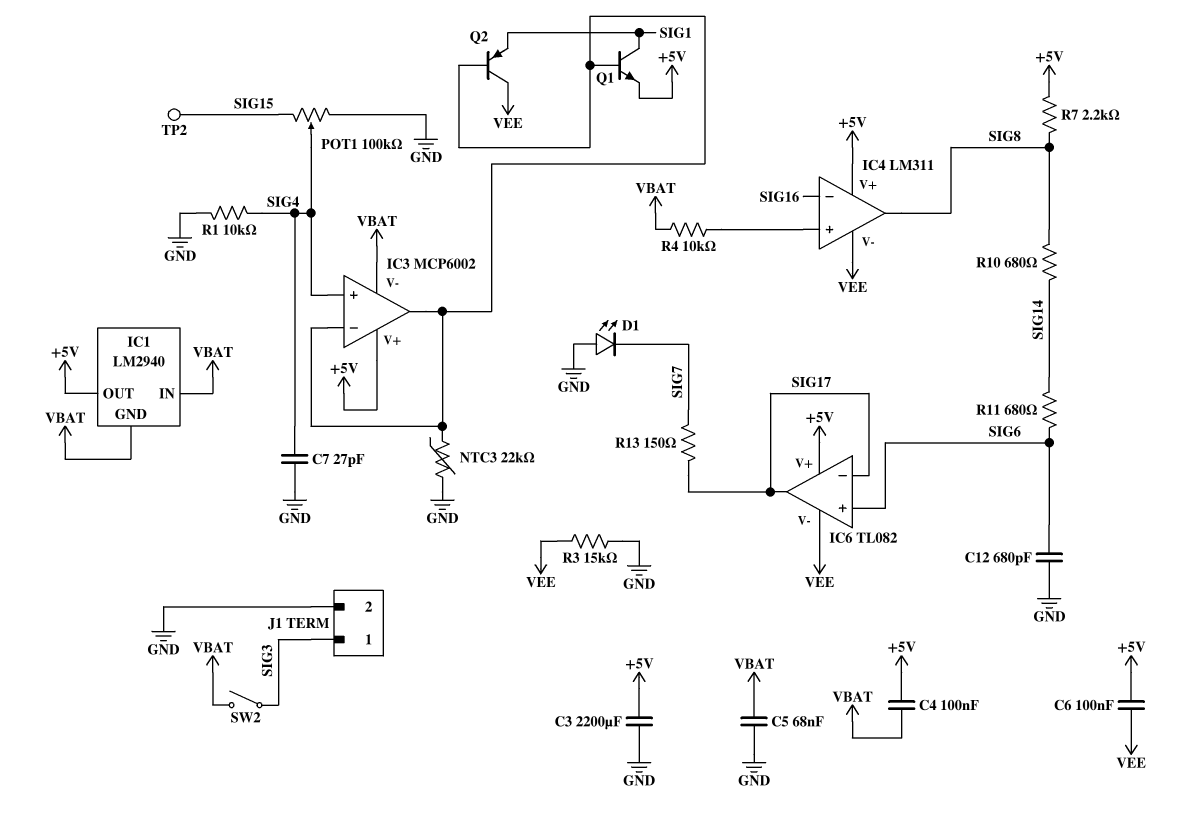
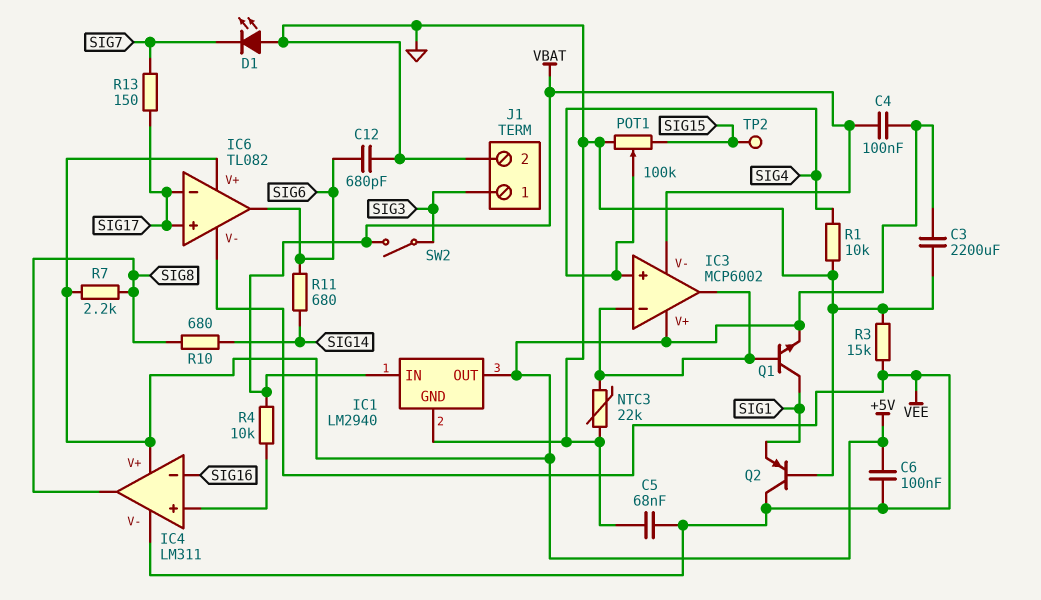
C5: 68nF (GND, VBAT) -> 68nF (GND, VEE)
C7: 27pF (GND, SIG4) -> none
IC1 pin GND: VBAT -> GND
IC6 pin in+: SIG6 -> SIG17
IC6 pin out: SIG17 -> SIG6
Q2: PNP (B IC3/in-, C VEE, E SIG1) -> PNP (B GND, C VEE, E SIG1)

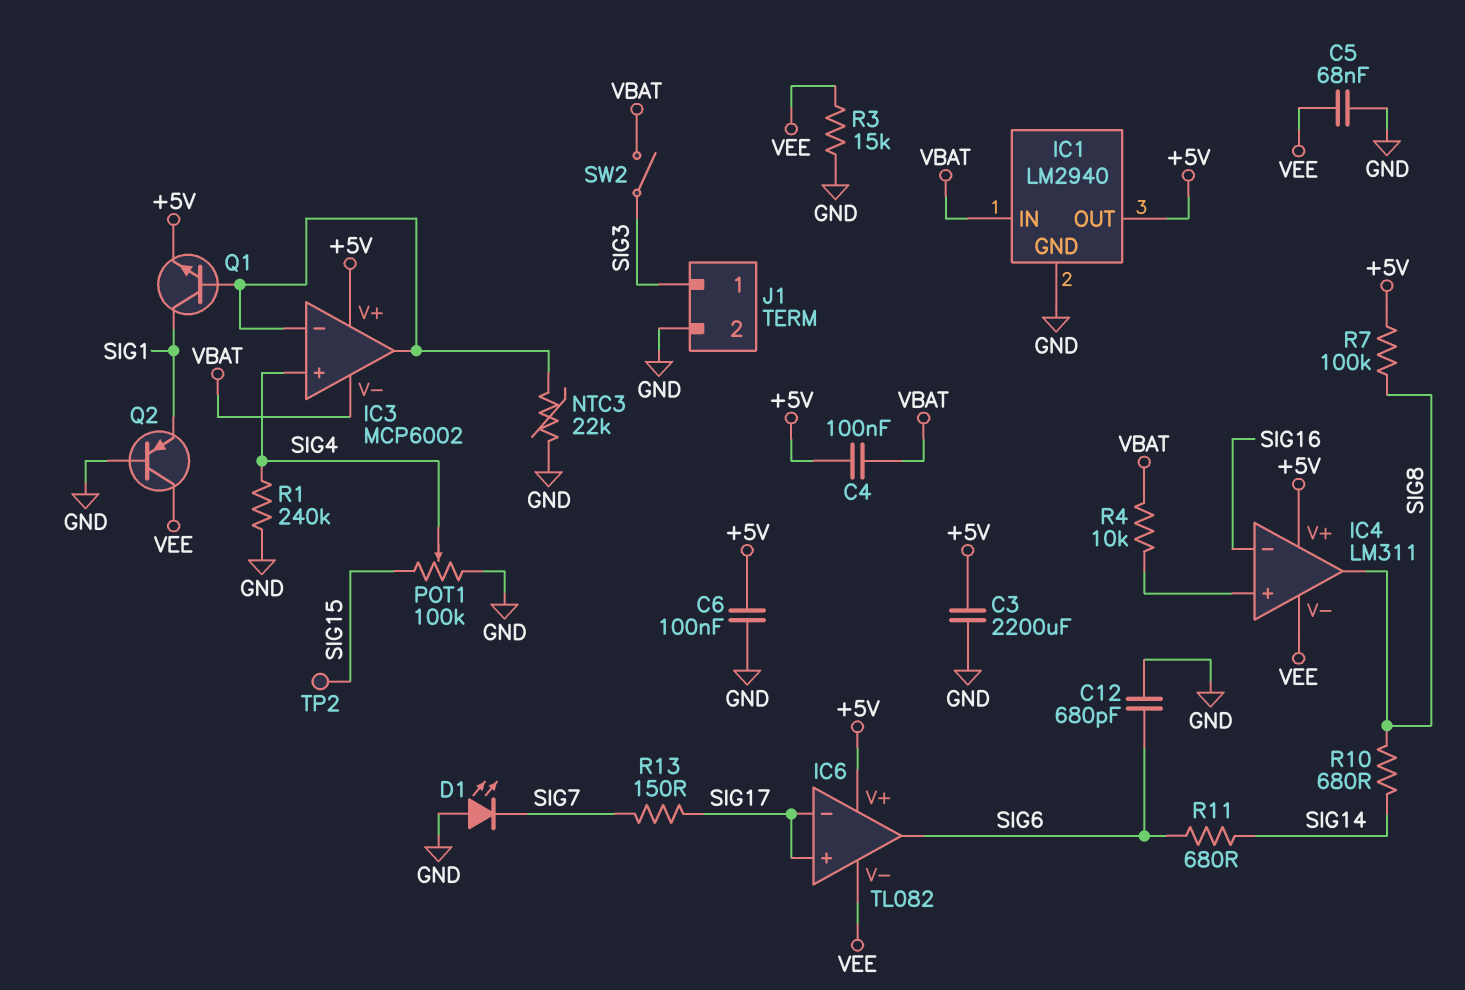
C6: 100nF (+5V, VEE) -> 100nF (+5V, GND)
R1: 10k (GND, SIG4) -> 240k (GND, SIG4)
R7: 2.2k (+5V, SIG8) -> 100k (+5V, SIG8)

